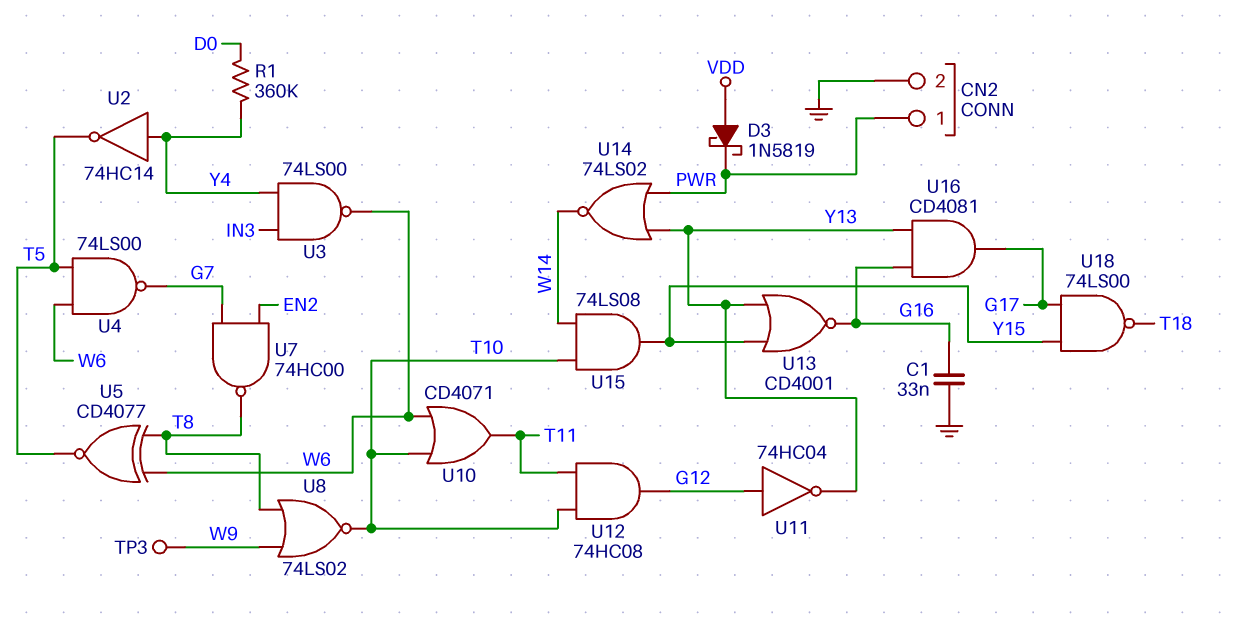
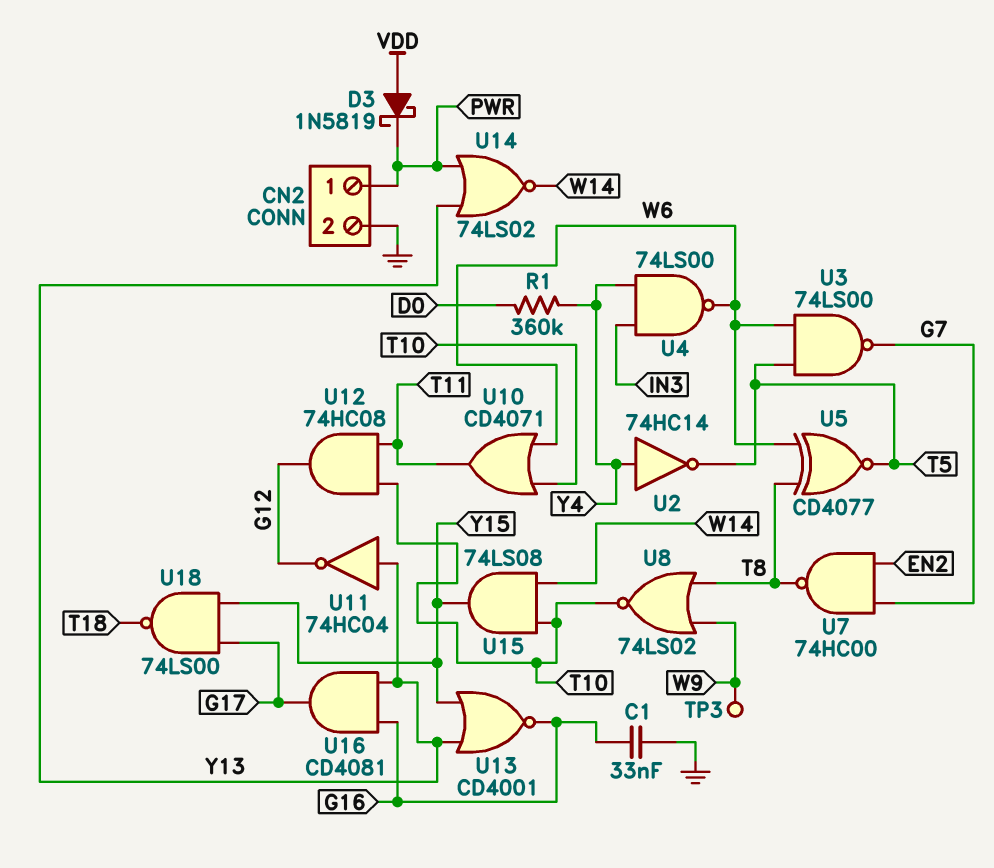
U3: NAND 74LS00 (in IN3, in Y4, out W6) -> NAND 74LS00 (in T5, in W6, out G7)
U4: NAND 74LS00 (in T5, in W6, out G7) -> NAND 74LS00 (in IN3, in Y4, out W6)
U11: NOT 74HC04 (in G12, out Y13) -> NOT 74HC04 (in Y13, out G12)

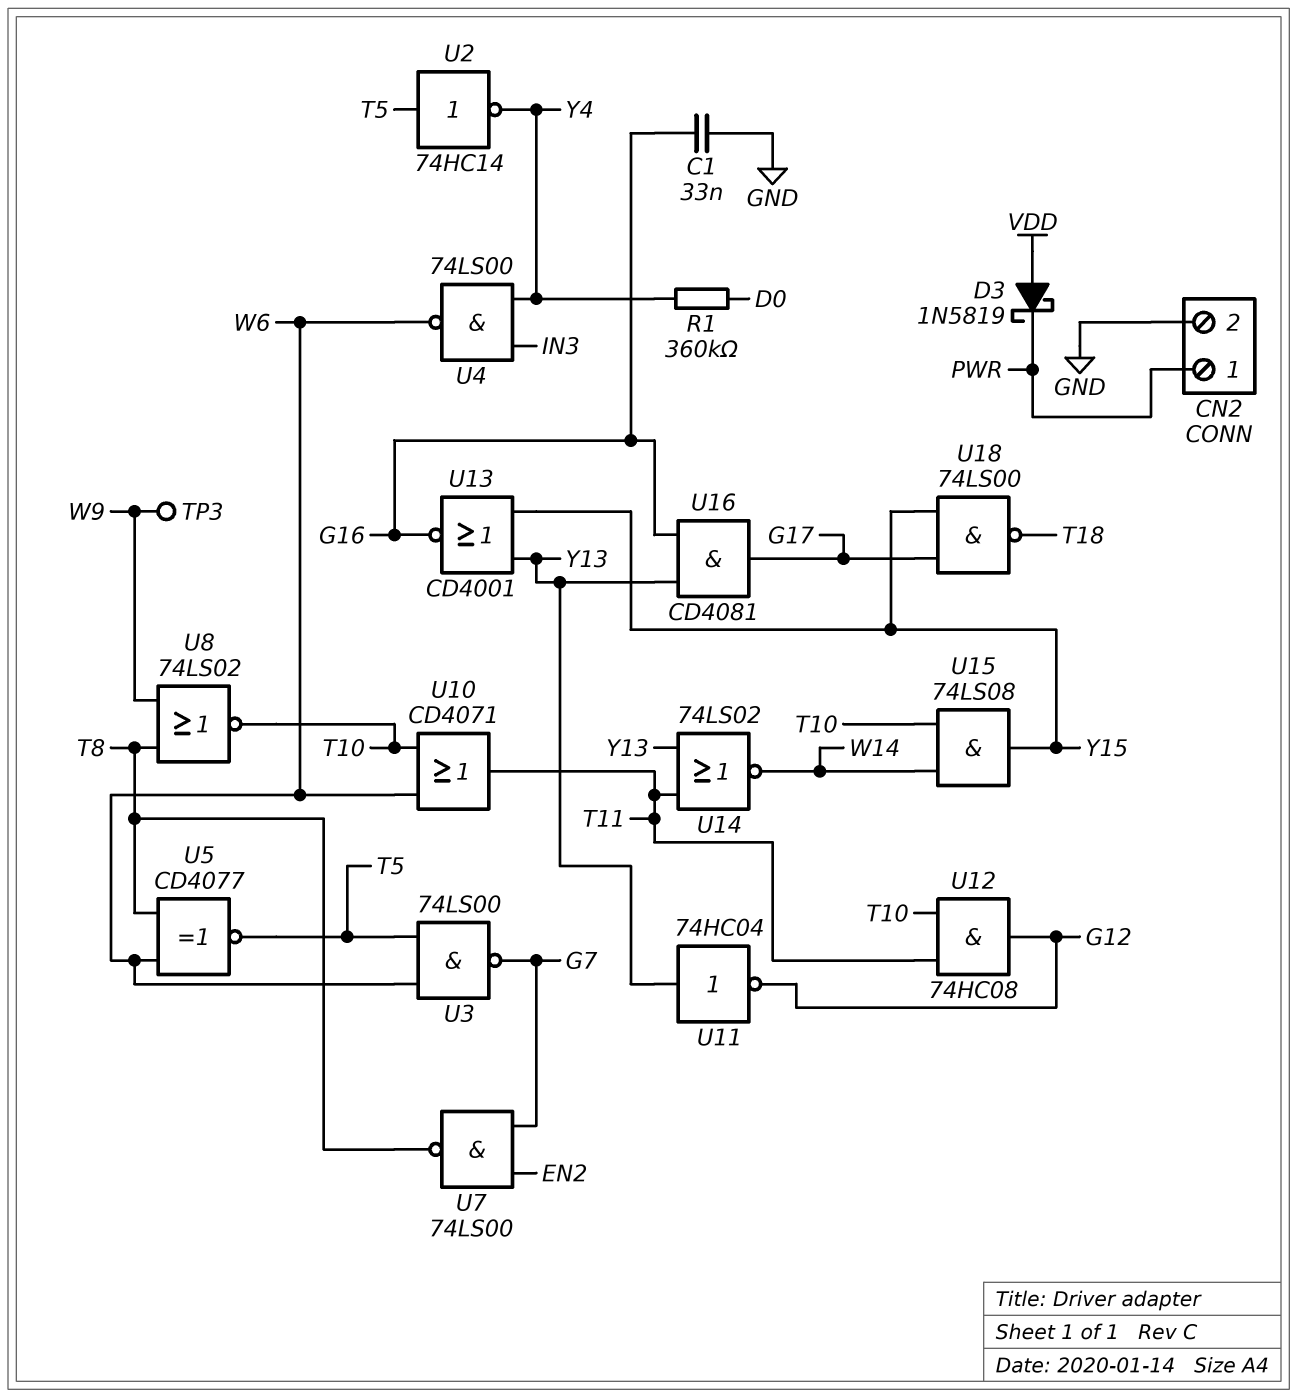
U2: NOT 74HC14 (in Y4, out T5) -> NOT 74HC14 (in T5, out Y4)
U7: NAND 74HC00 (in EN2, in G7, out T8) -> NAND 74LS00 (in EN2, in G7, out T8)
U14: NOR 74LS02 (in PWR, in Y13, out W14) -> NOR 74LS02 (in T11, in Y13, out W14)

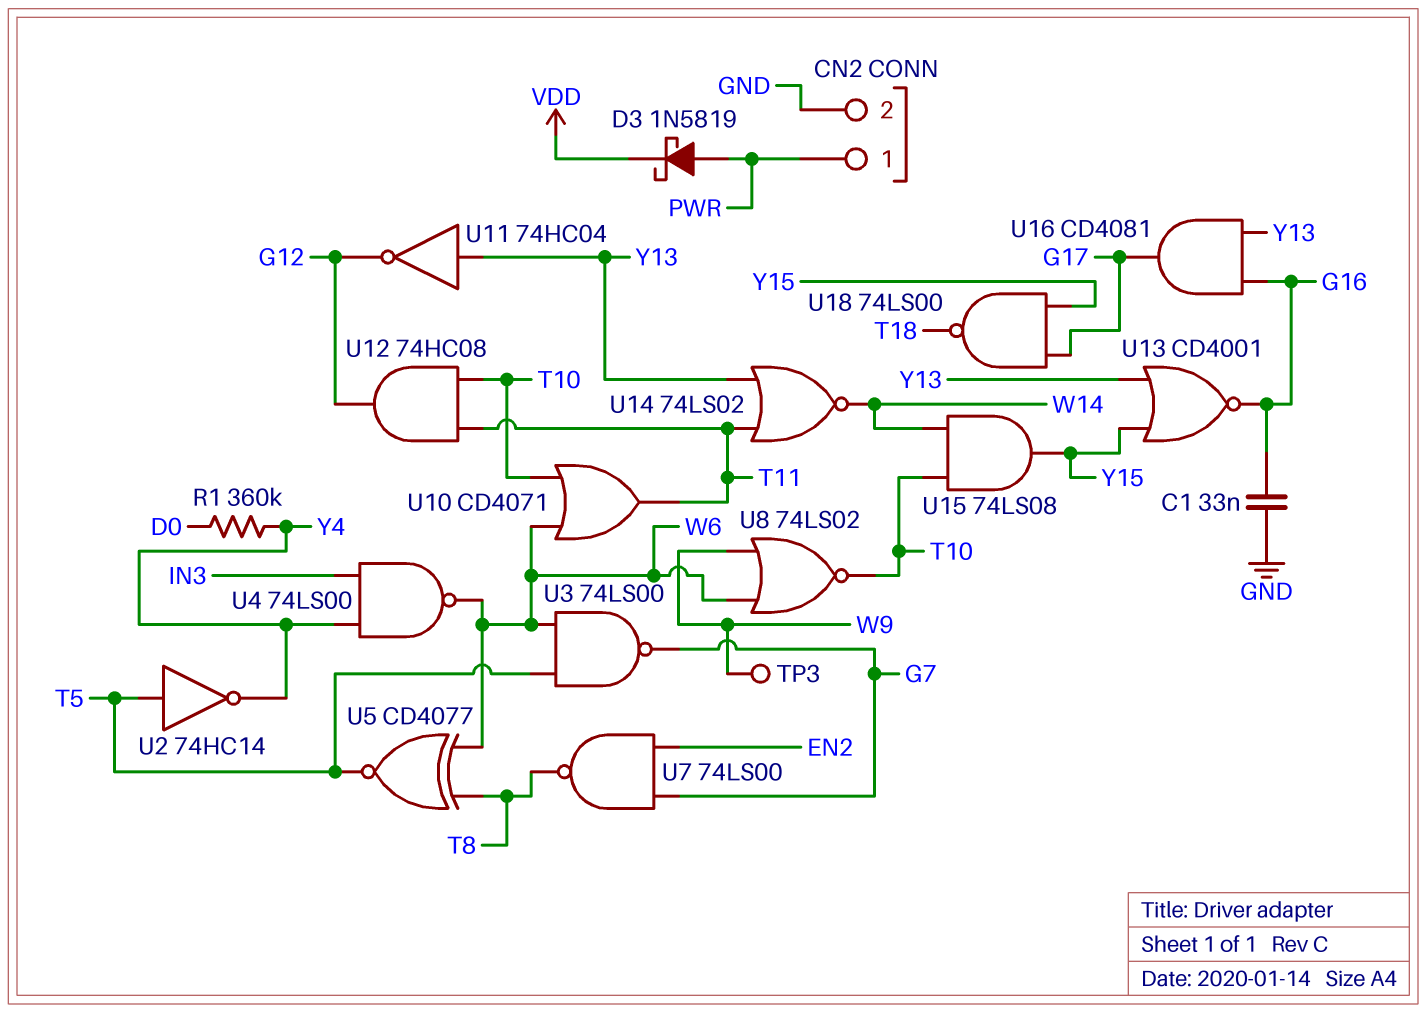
D3: schottky 1N5819 (A VDD, K PWR) -> schottky 1N5819 (A PWR, K VDD)
U8: NOR 74LS02 (in T8, in W9, out T10) -> NOR 74LS02 (in W6, in W9, out T10)

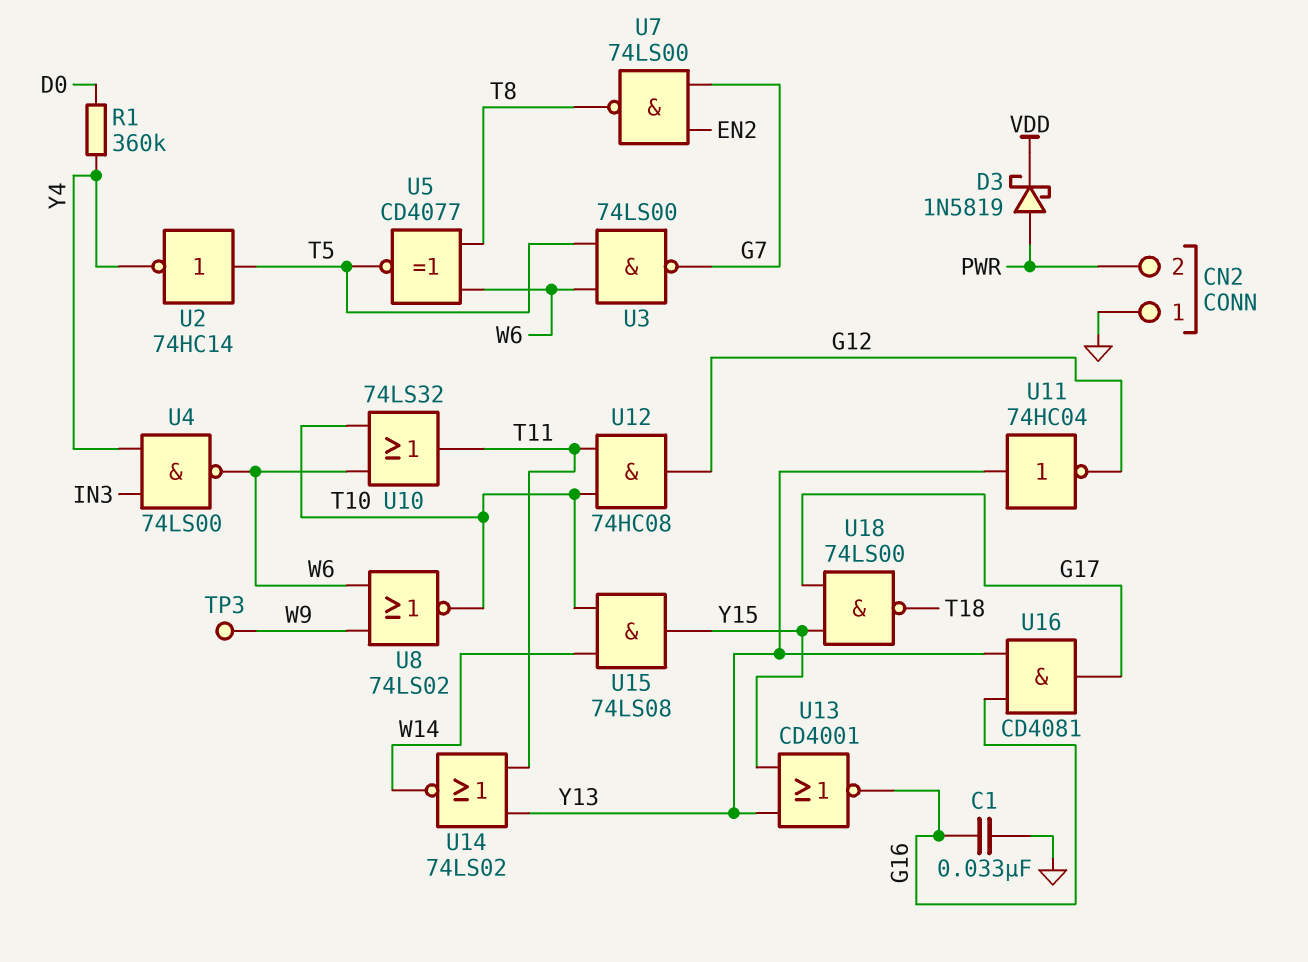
CN2 pin 1: PWR -> GND
CN2 pin 2: GND -> PWR
U10: OR CD4071 (in T10, in W6, out T11) -> OR 74LS32 (in T10, in W6, out T11)

